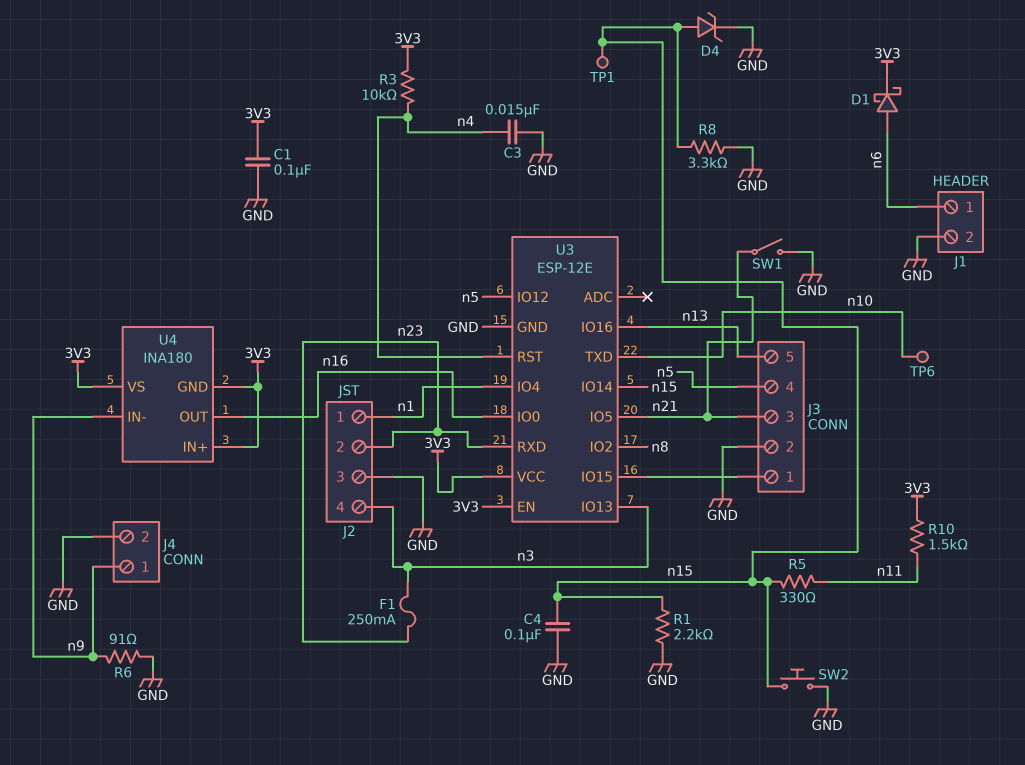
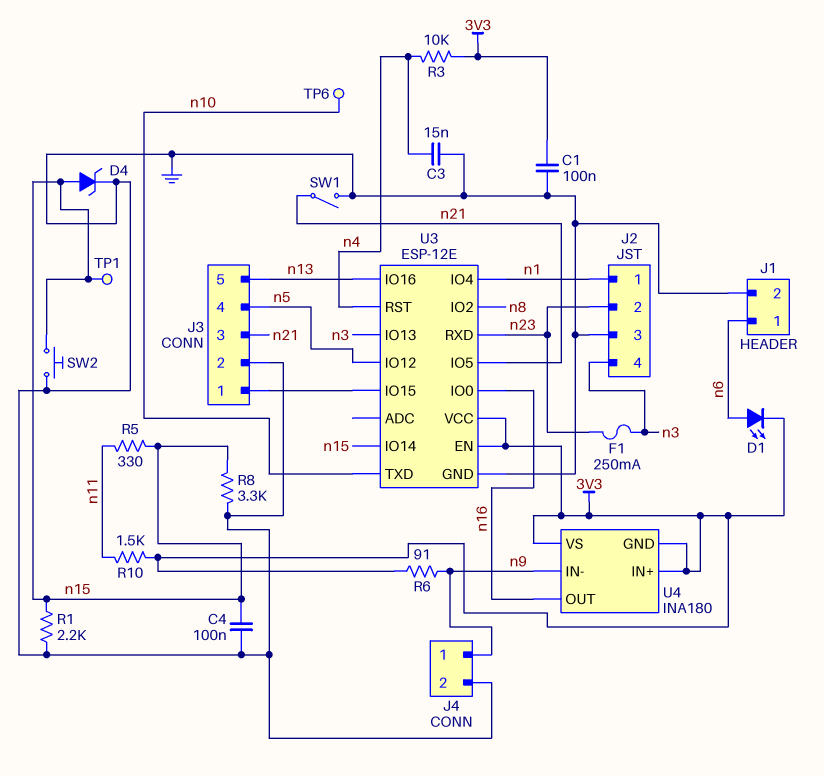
D1: schottky (A n6, K 3V3) -> LED (A n6, K 3V3)
R6: 91 (GND, n9) -> 91 (3V3, n9)

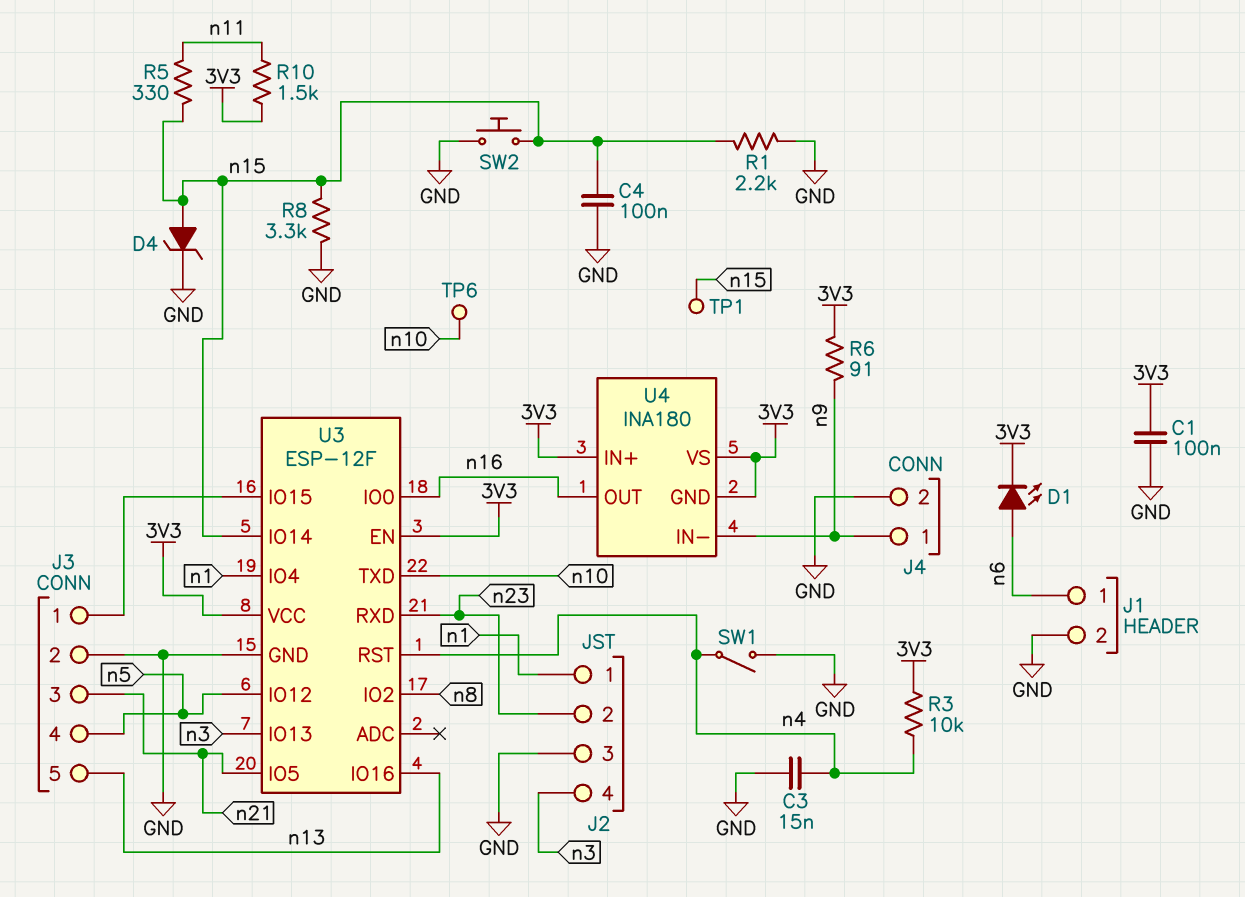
F1: 250mA (n3, n23) -> none
SW1: switch (GND, n21) -> switch (GND, n4)
U3: ESP-12E -> ESP-12F

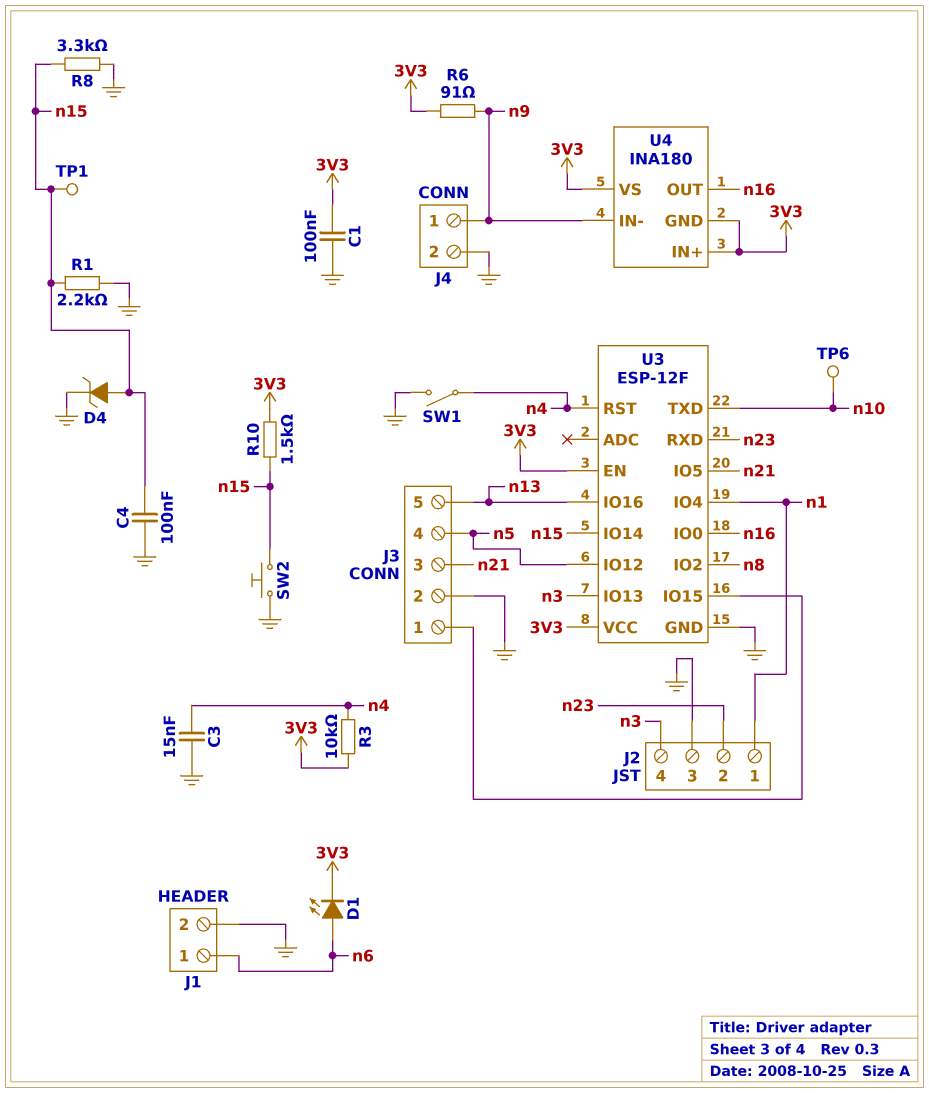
R5: 330 (n11, n15) -> none
R10: 1.5k (3V3, n11) -> 1.5k (3V3, n15)

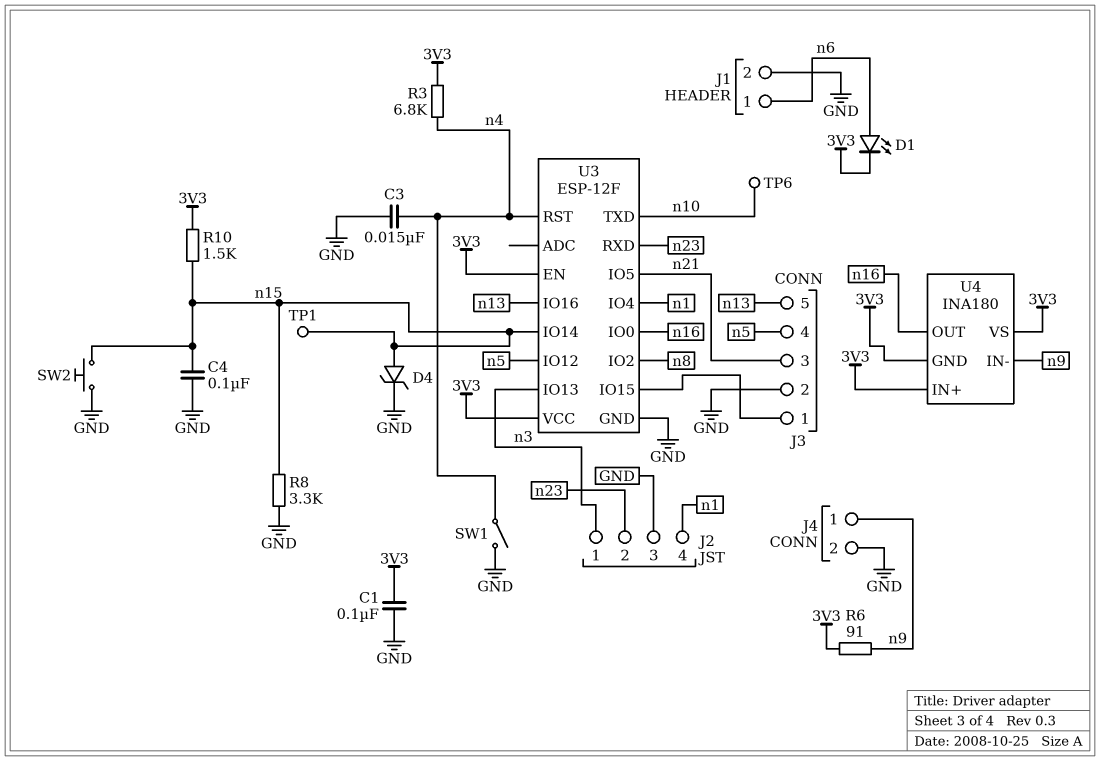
J2 pin 1: n1 -> n3
J2 pin 4: n3 -> n1
R1: 2.2k (GND, n15) -> none
R3: 10k (3V3, n4) -> 6.8k (3V3, n4)

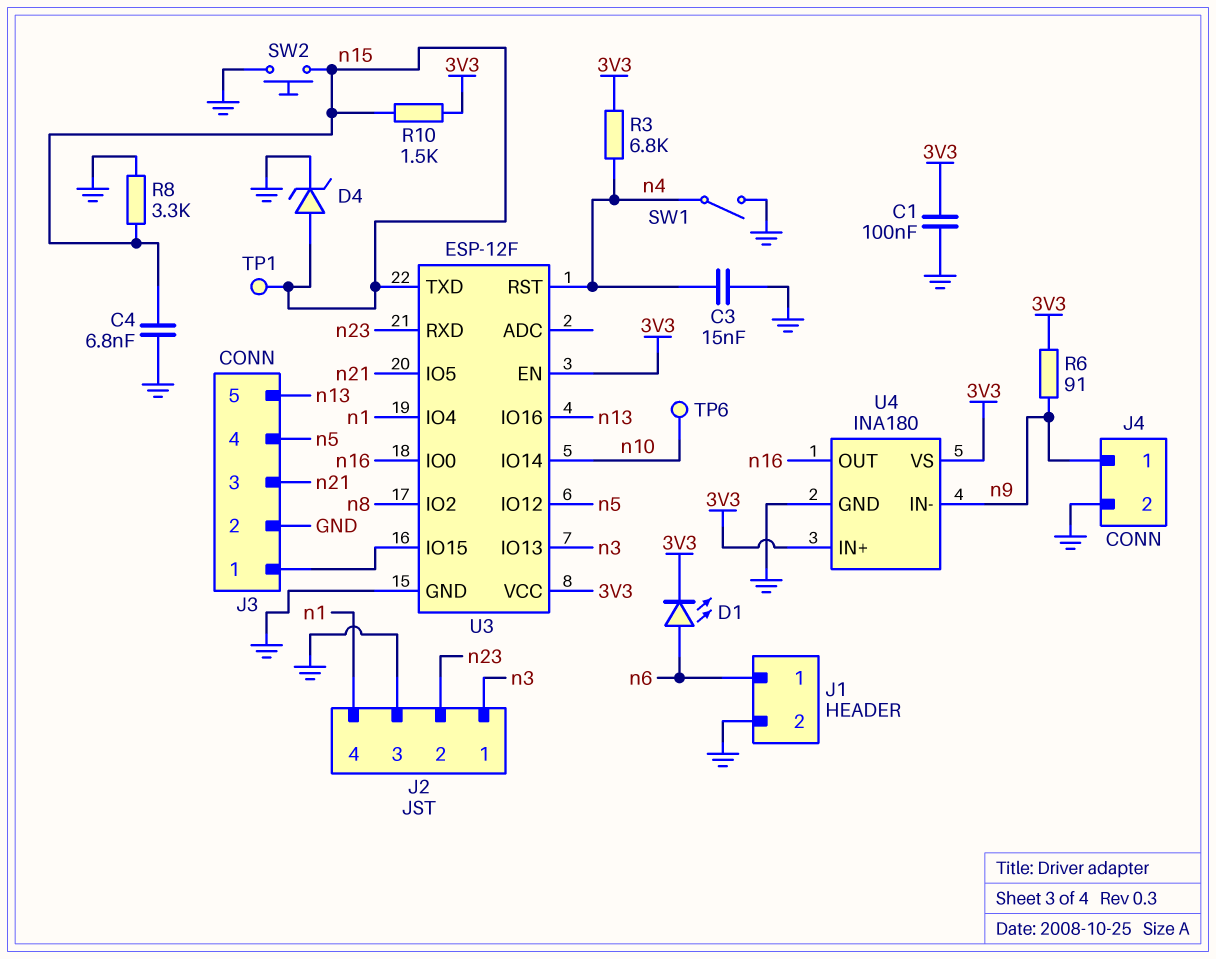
C4: 100nF (GND, n15) -> 6.8nF (GND, n15)
U3 pin IO14: n15 -> n10
U3 pin TXD: n10 -> n15
U4 pin GND: 3V3 -> GND

